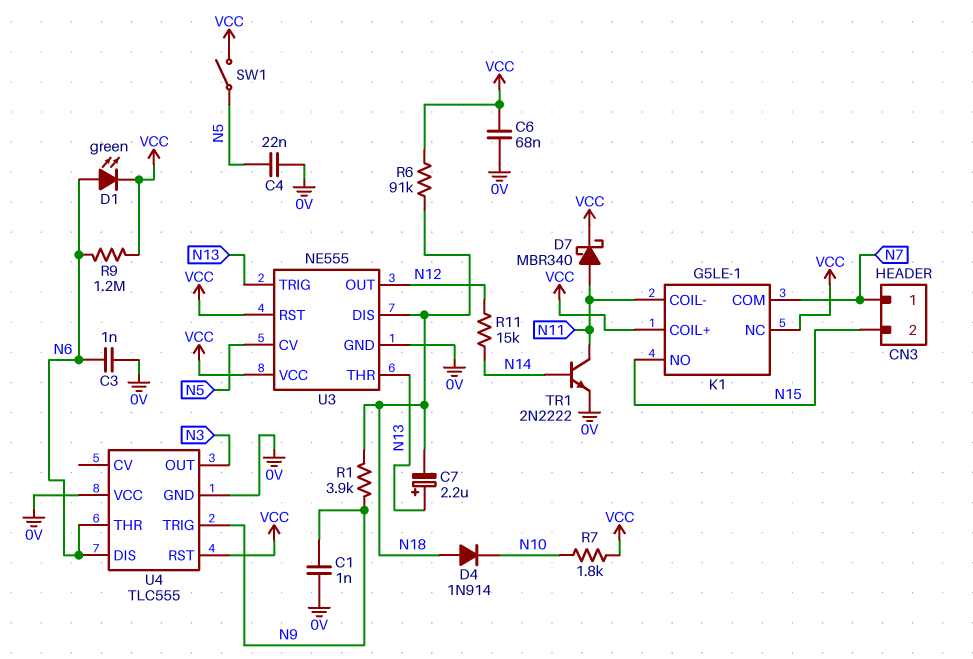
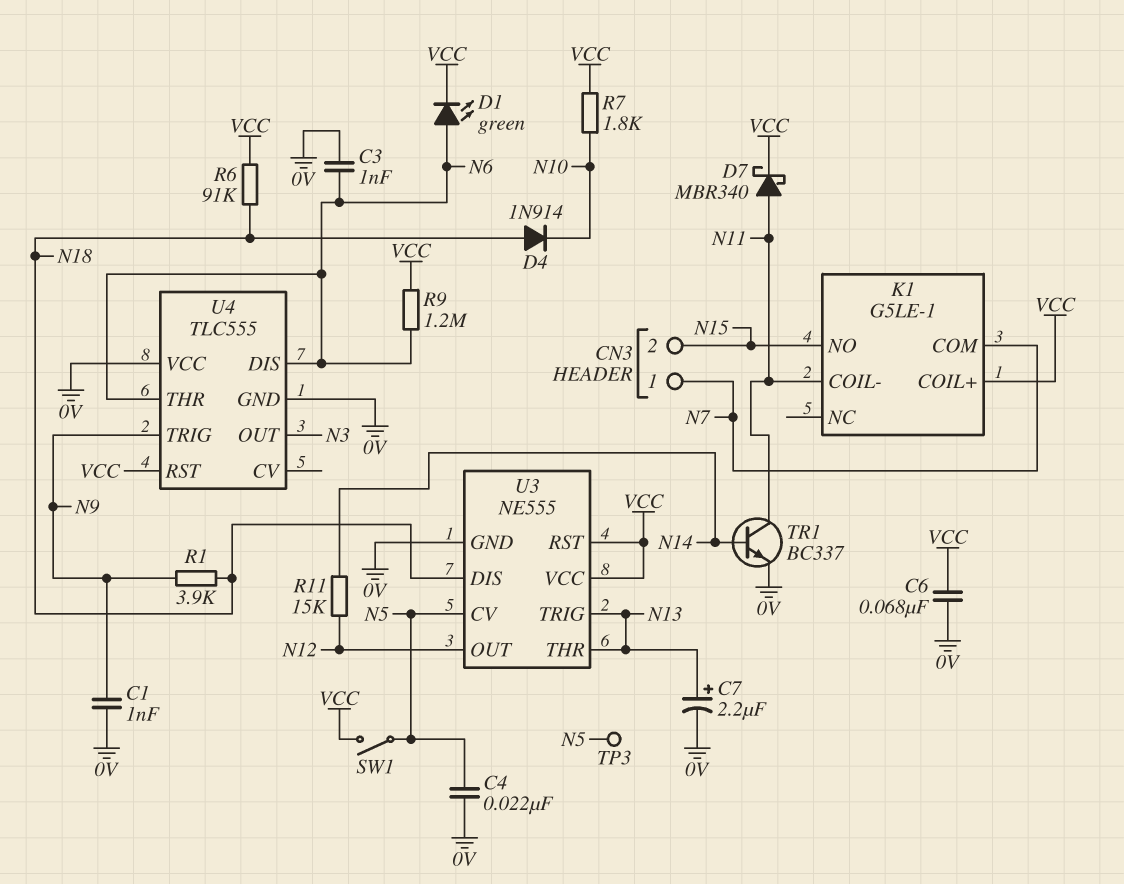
C7: 2.2uF (plus N13, minus N18) -> 2.2uF (plus N13, minus 0V)
K1 pin NC: VCC -> none
TP3: none -> test point (N5)
TR1: NPN 2N2222 (B N14, C N11, E 0V) -> NPN BC337 (B N14, C N11, E 0V)

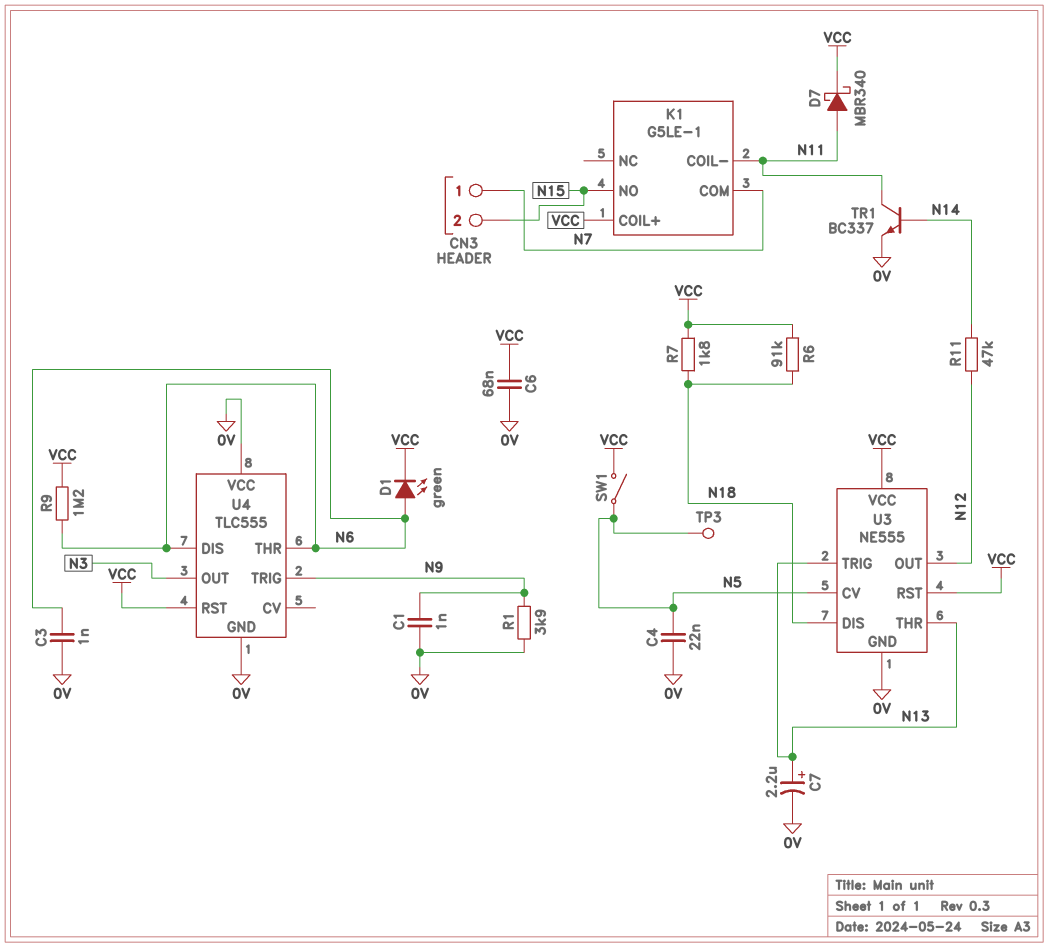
D4: diode 1N914 (A N18, K N10) -> none
R1: 3.9k (N9, N18) -> 3.9k (0V, N9)
R7: 1.8k (N10, VCC) -> 1.8k (N18, VCC)
R11: 15k (N12, N14) -> 47k (N12, N14)

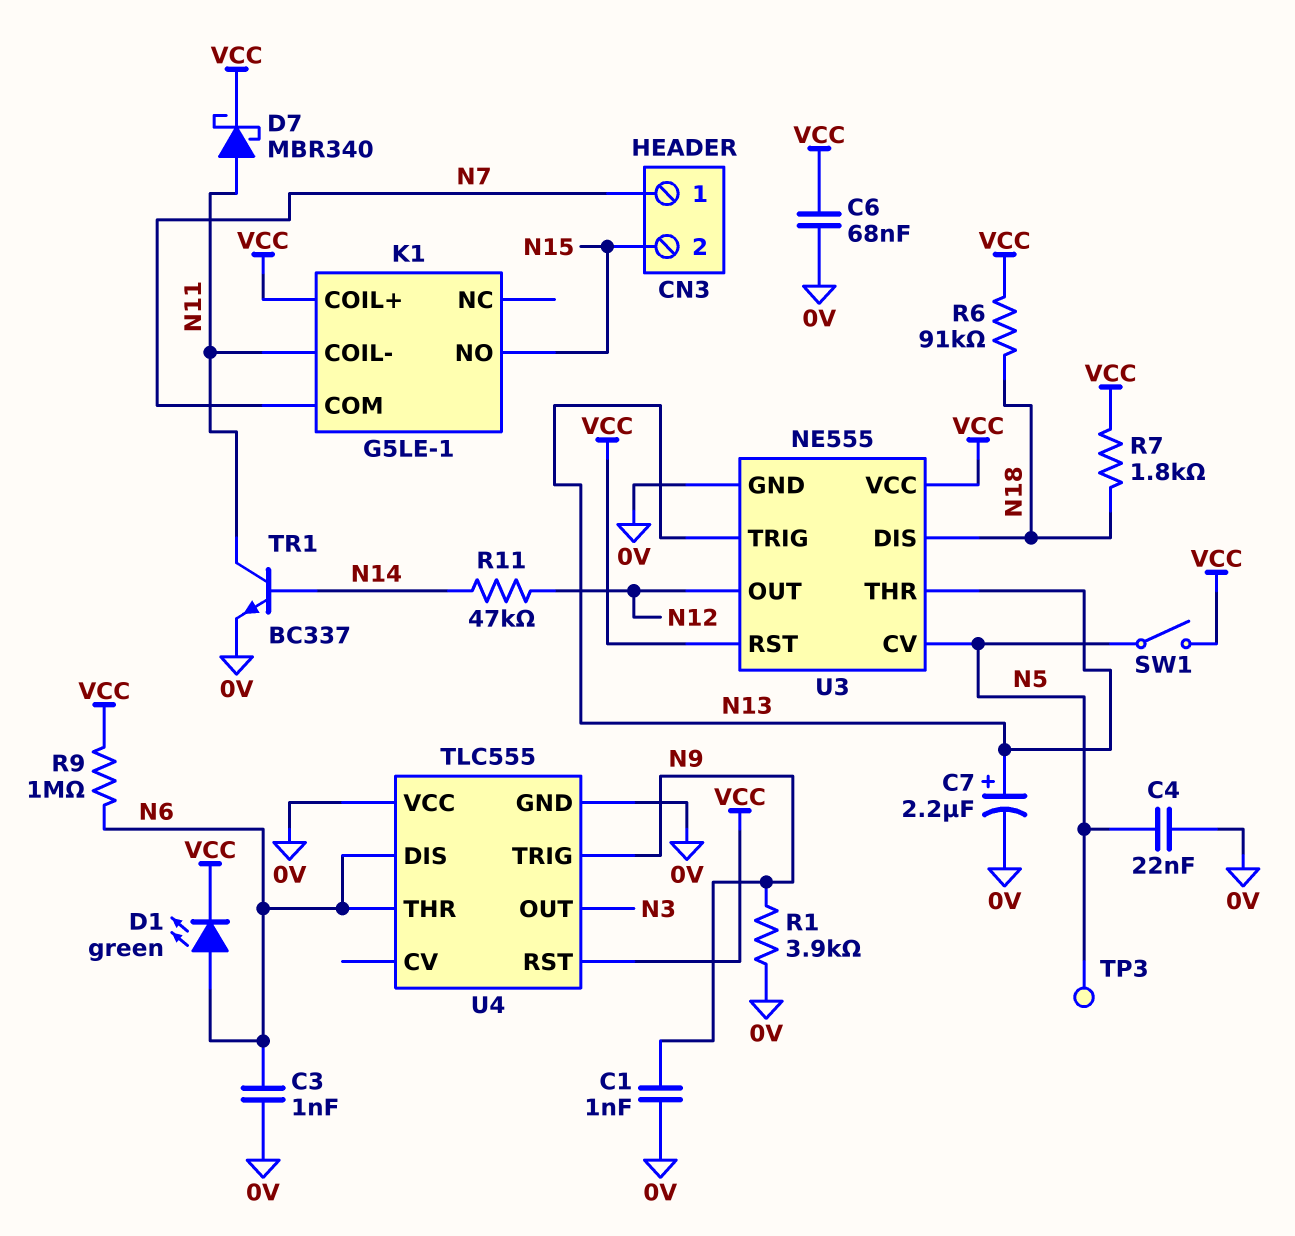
R9: 1.2M (N6, VCC) -> 1M (N6, VCC)

